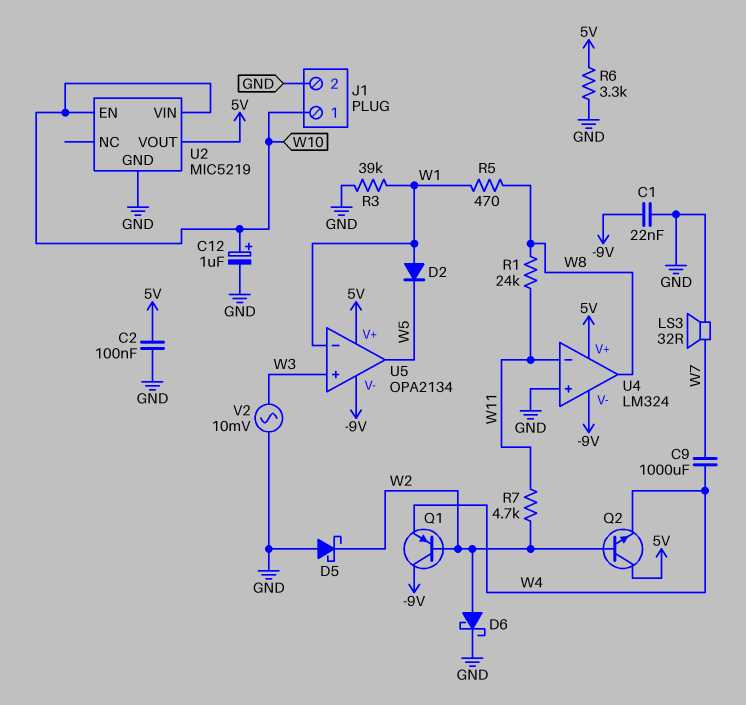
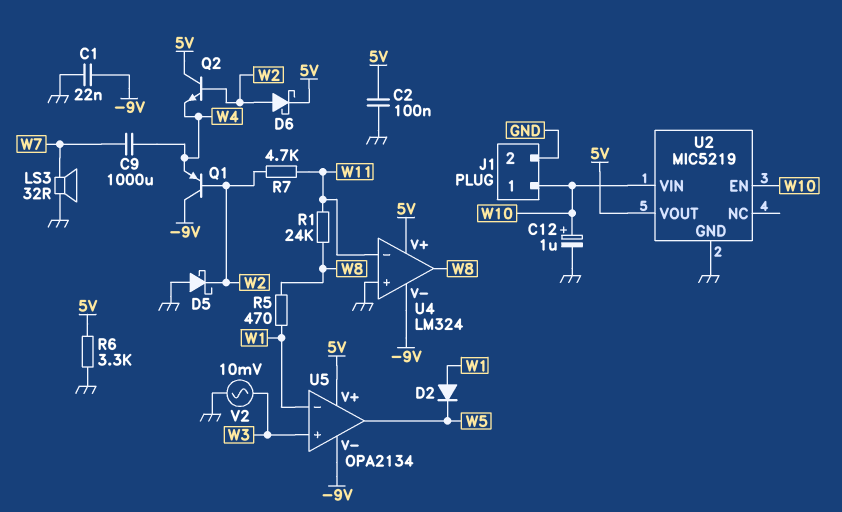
D6: schottky (A W2, K GND) -> schottky (A W2, K 5V)
R3: 39k (GND, W1) -> none

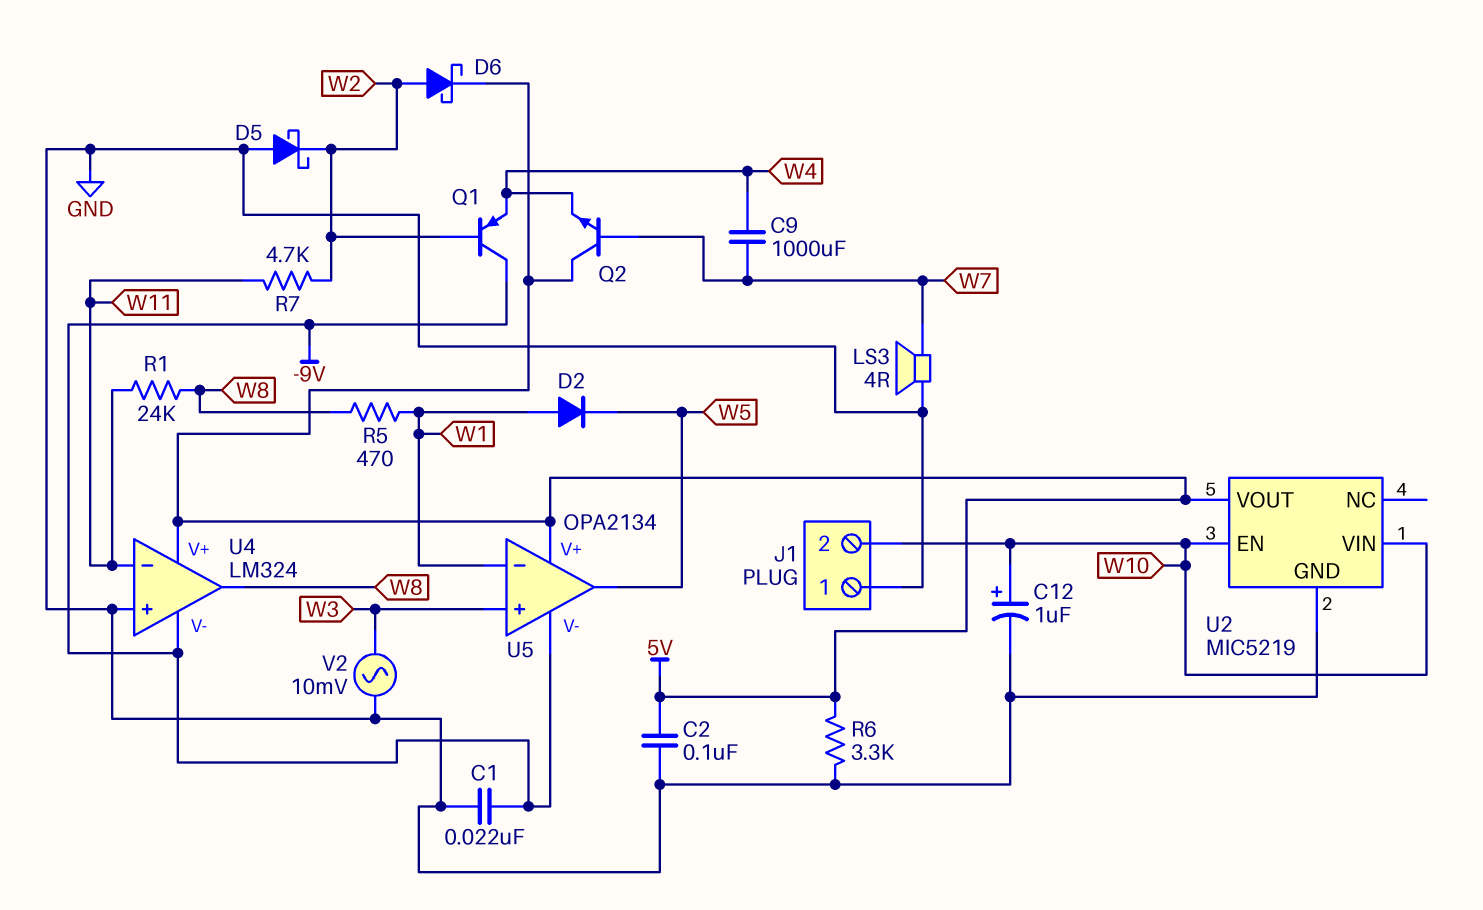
J1 pin 1: W10 -> GND
J1 pin 2: GND -> W10
LS3: speaker 32R (GND, W7) -> speaker 4R (GND, W7)
Q2: NPN (B W2, C 5V, E W4) -> NPN (B W7, C 5V, E W4)

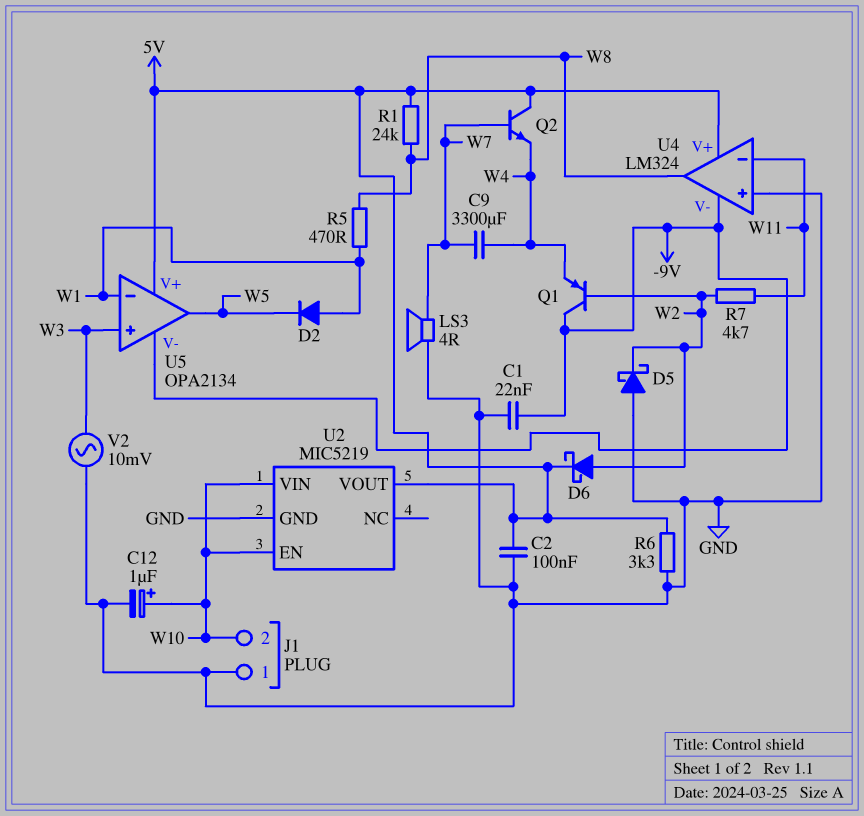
C9: 1000uF (W4, W7) -> 3300uF (W4, W7)
R1: 24k (W8, W11) -> 24k (5V, W8)

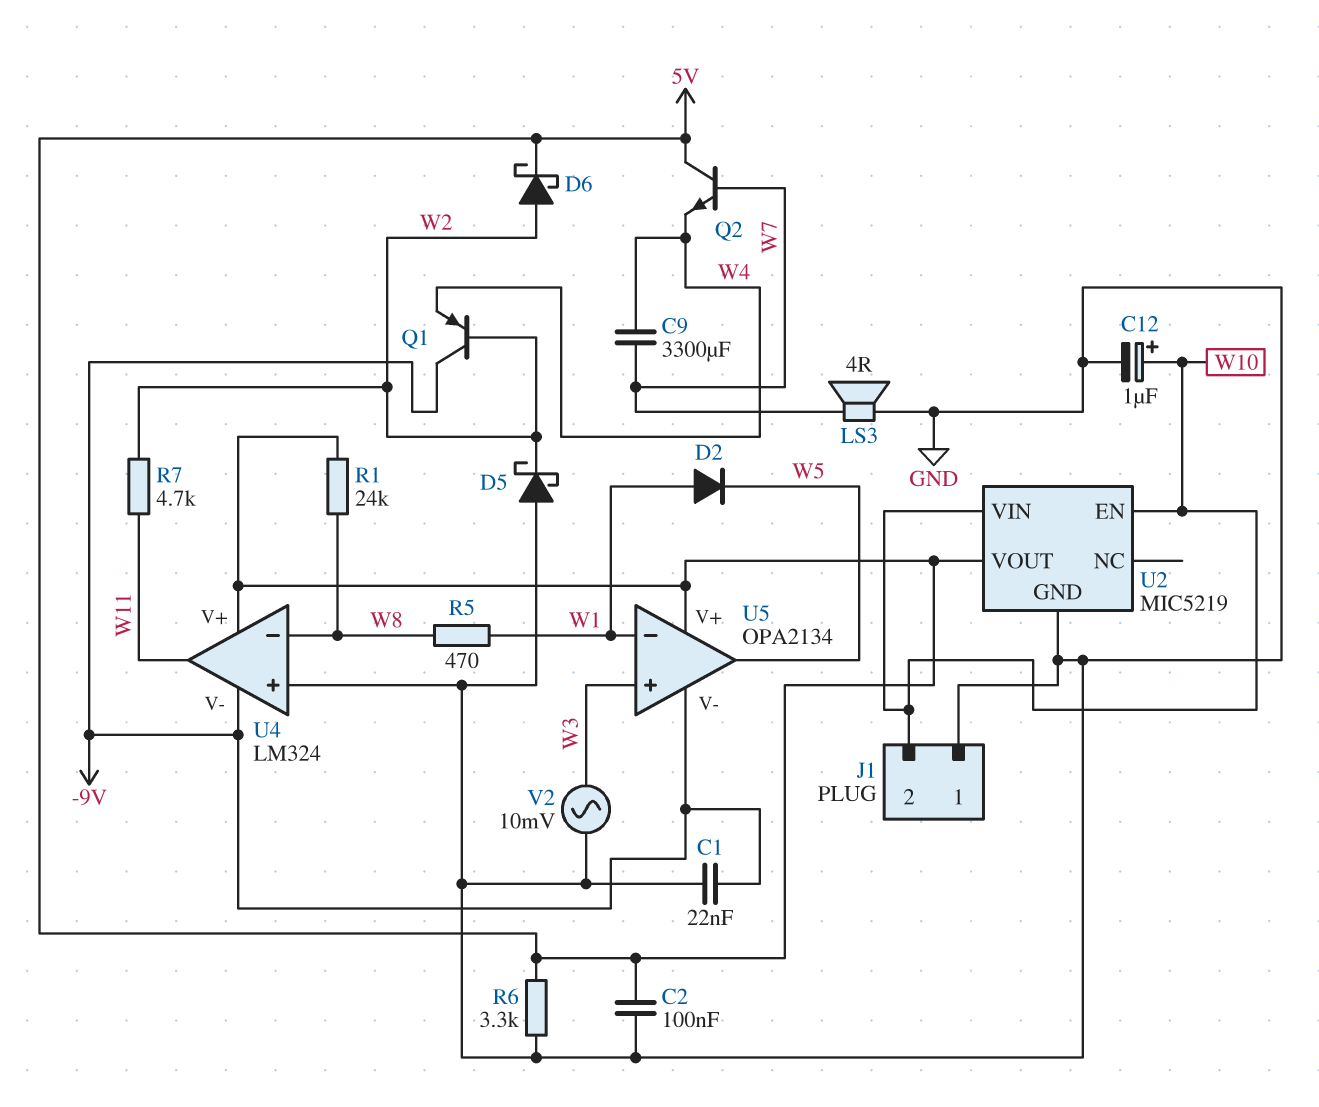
U4 pin in-: W11 -> W8
U4 pin out: W8 -> W11

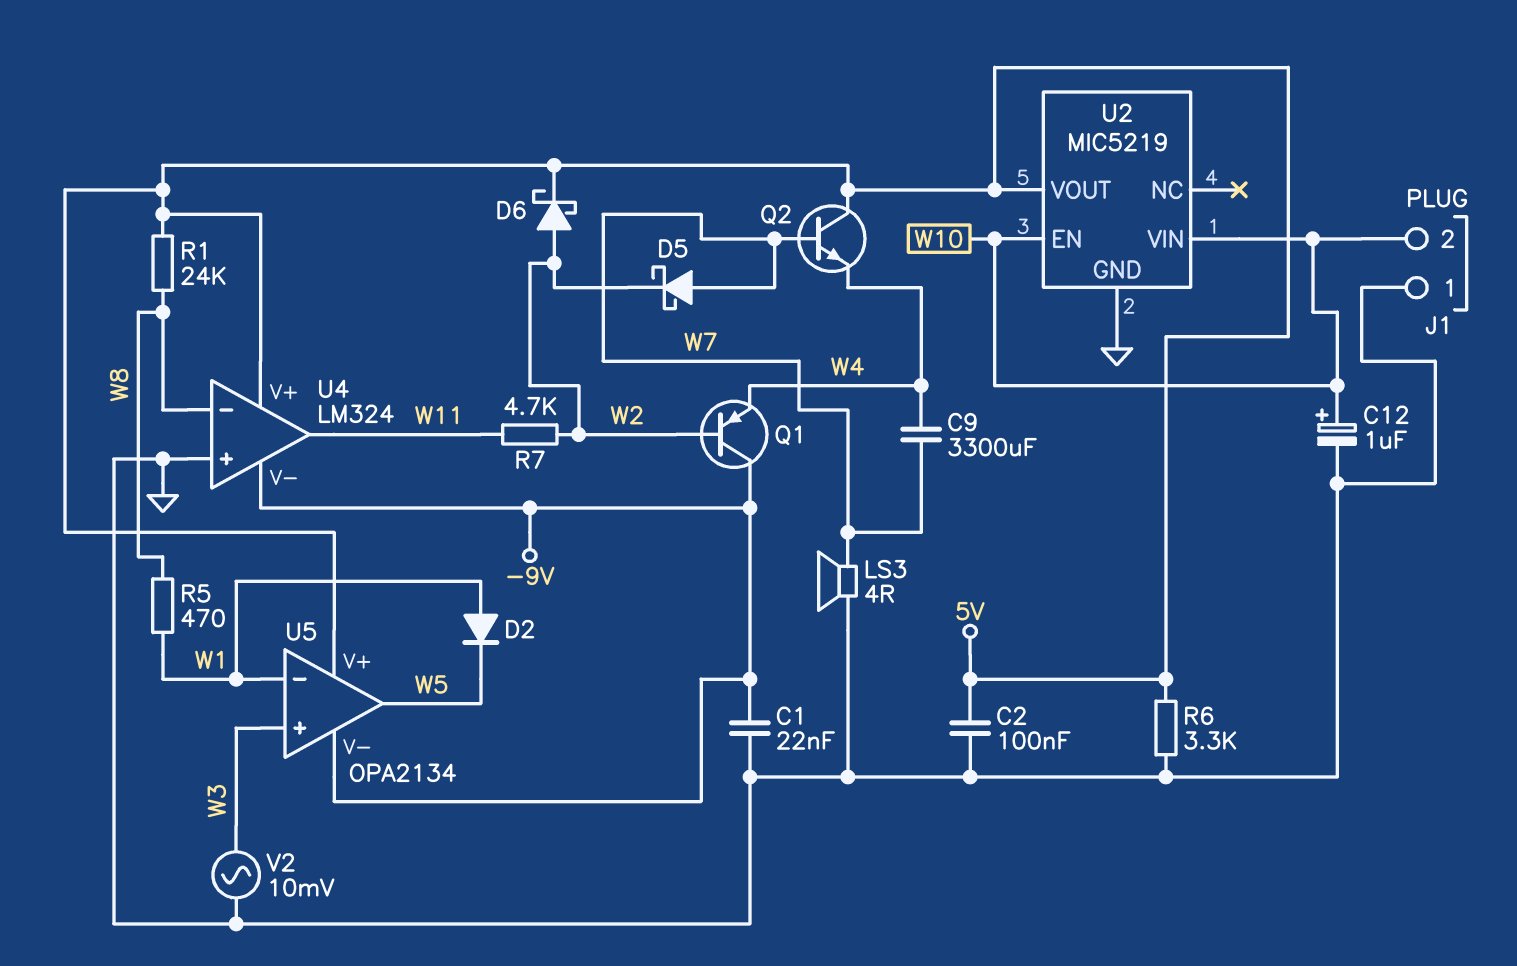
D5: schottky (A GND, K W2) -> schottky (A W7, K W2)

